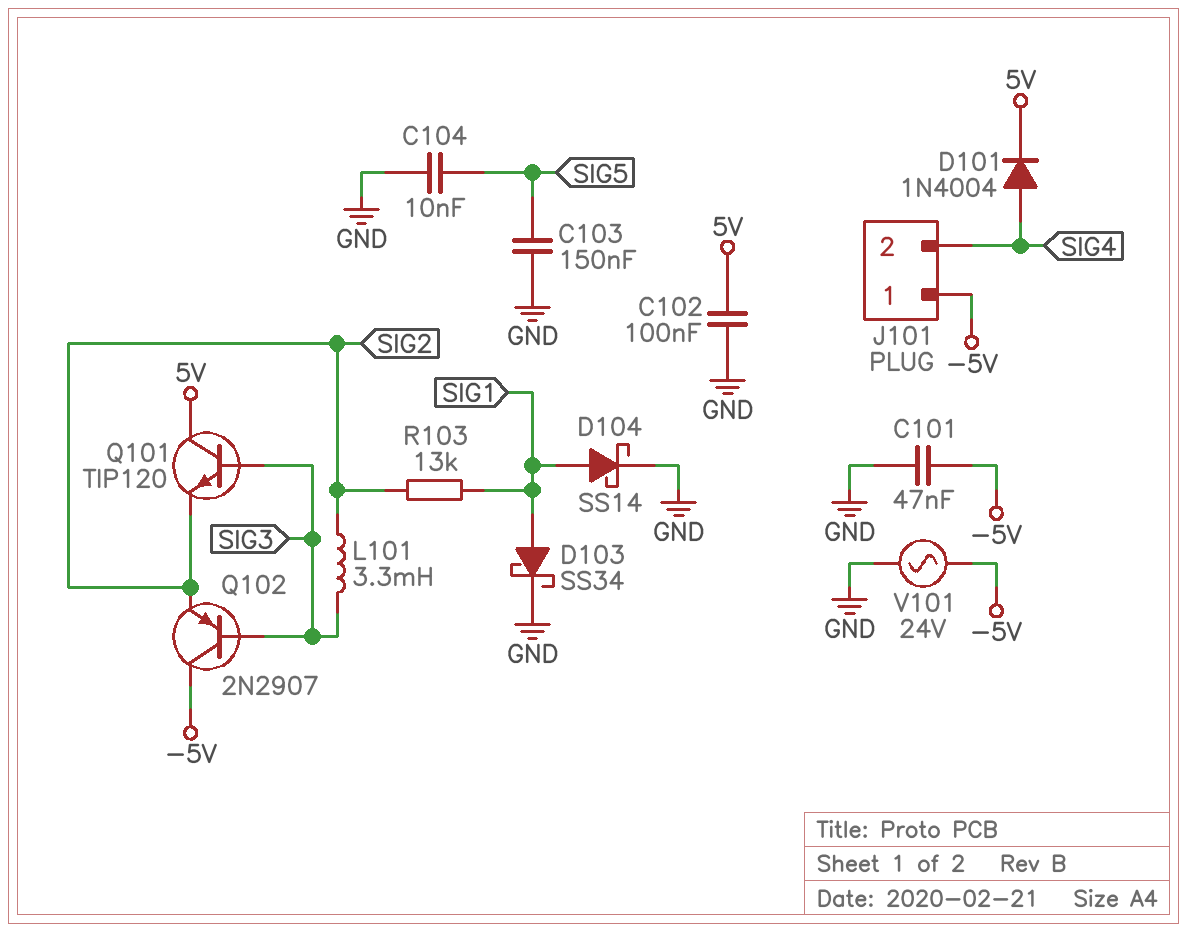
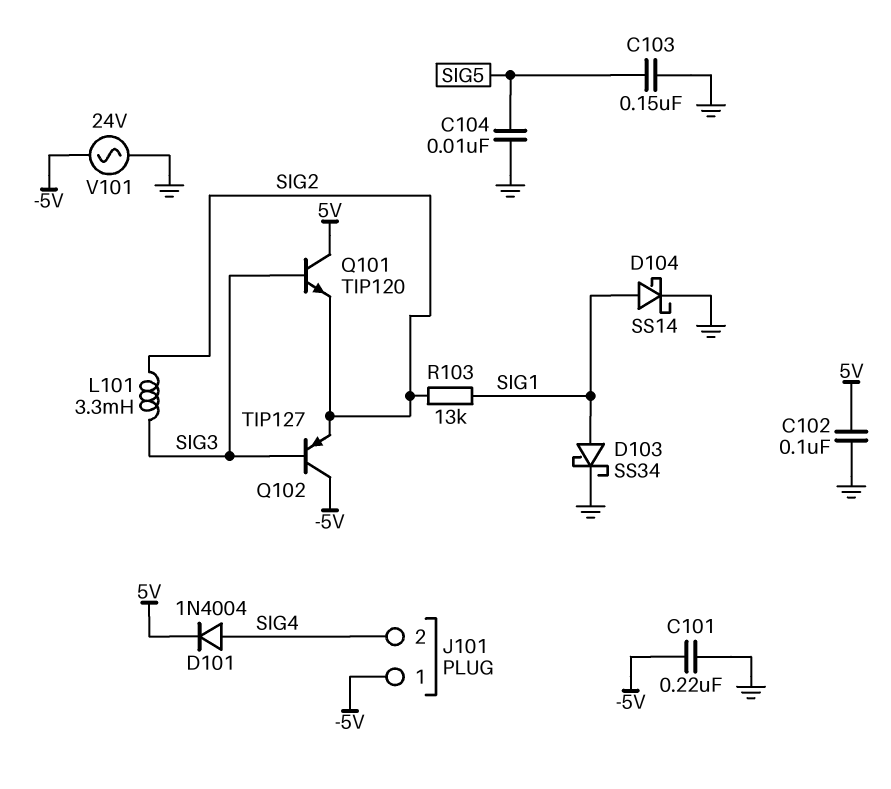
C101: 47nF (-5V, GND) -> 220nF (-5V, GND)
Q102: PNP 2N2907 (B SIG3, C -5V, E SIG2) -> PNP TIP127 (B SIG3, C -5V, E SIG2)

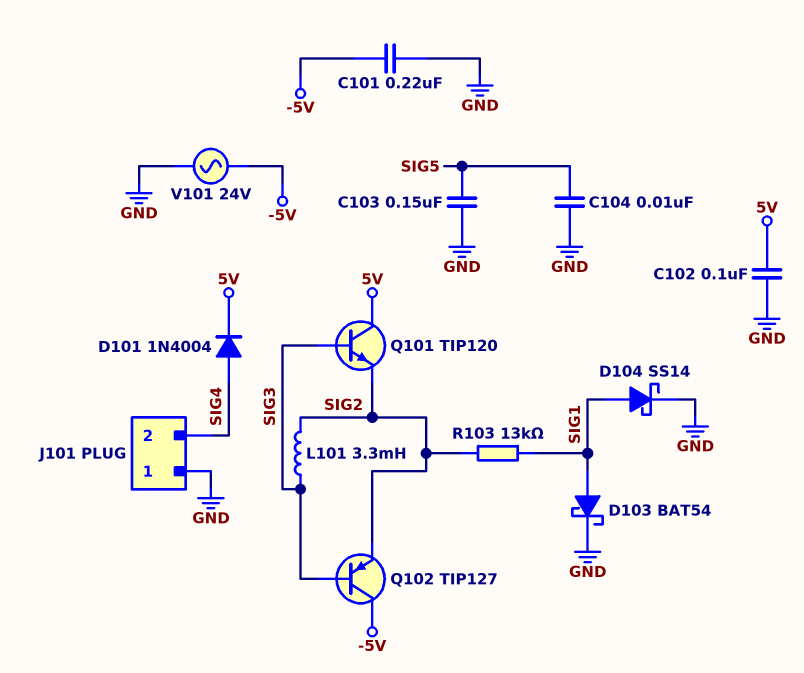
D103: schottky SS34 (A SIG1, K GND) -> schottky BAT54 (A SIG1, K GND)
J101 pin 1: -5V -> GND

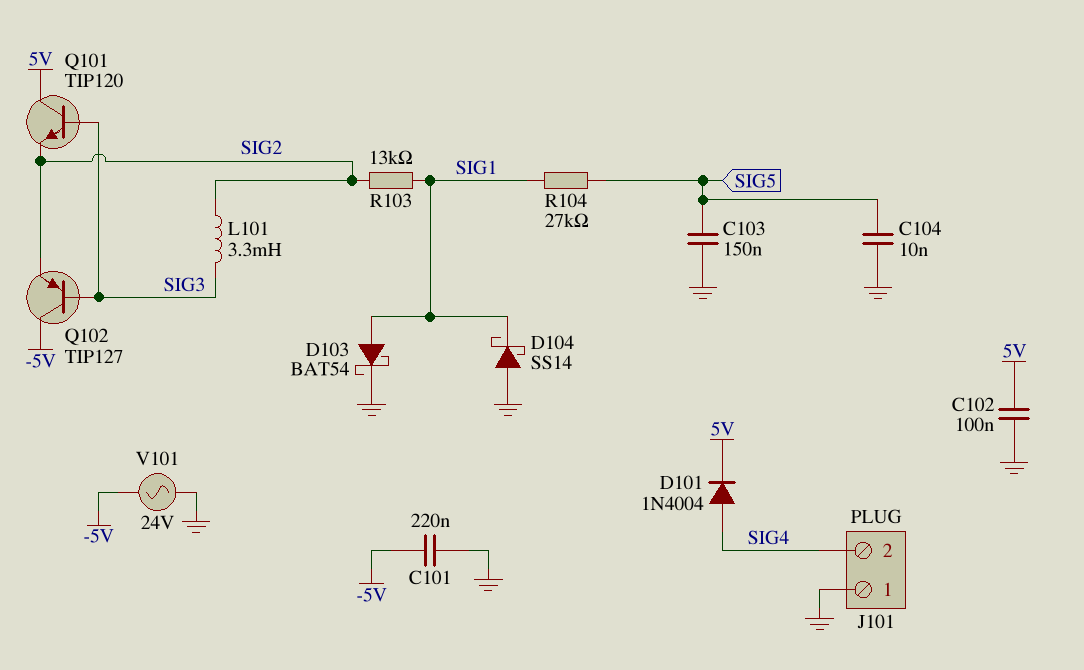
D104: schottky SS14 (A SIG1, K GND) -> schottky SS14 (A GND, K SIG1)
R104: none -> 27k (SIG1, SIG5)

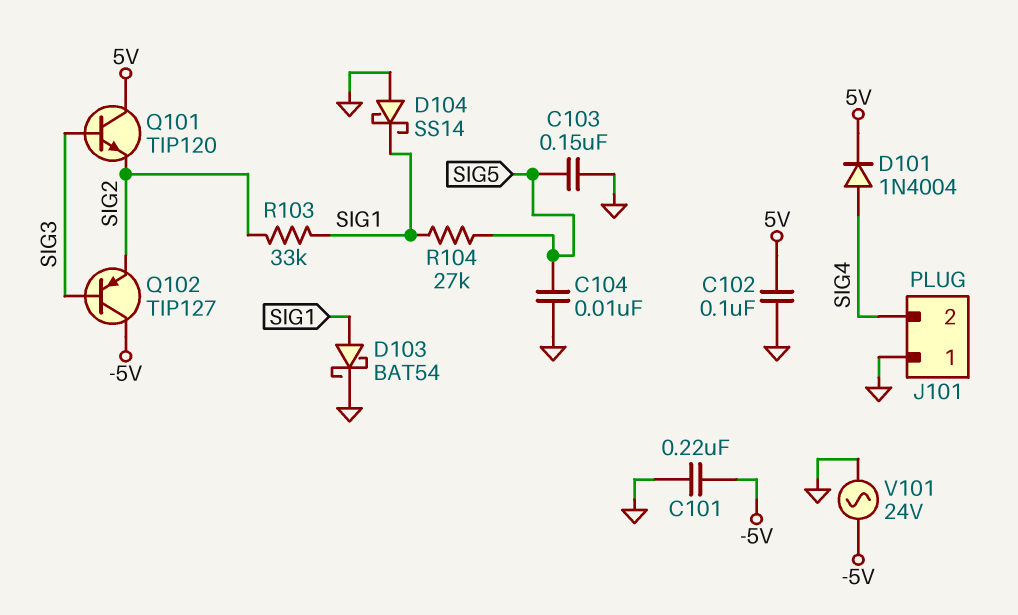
L101: 3.3mH (SIG2, SIG3) -> none
R103: 13k (SIG1, SIG2) -> 33k (SIG1, SIG2)

